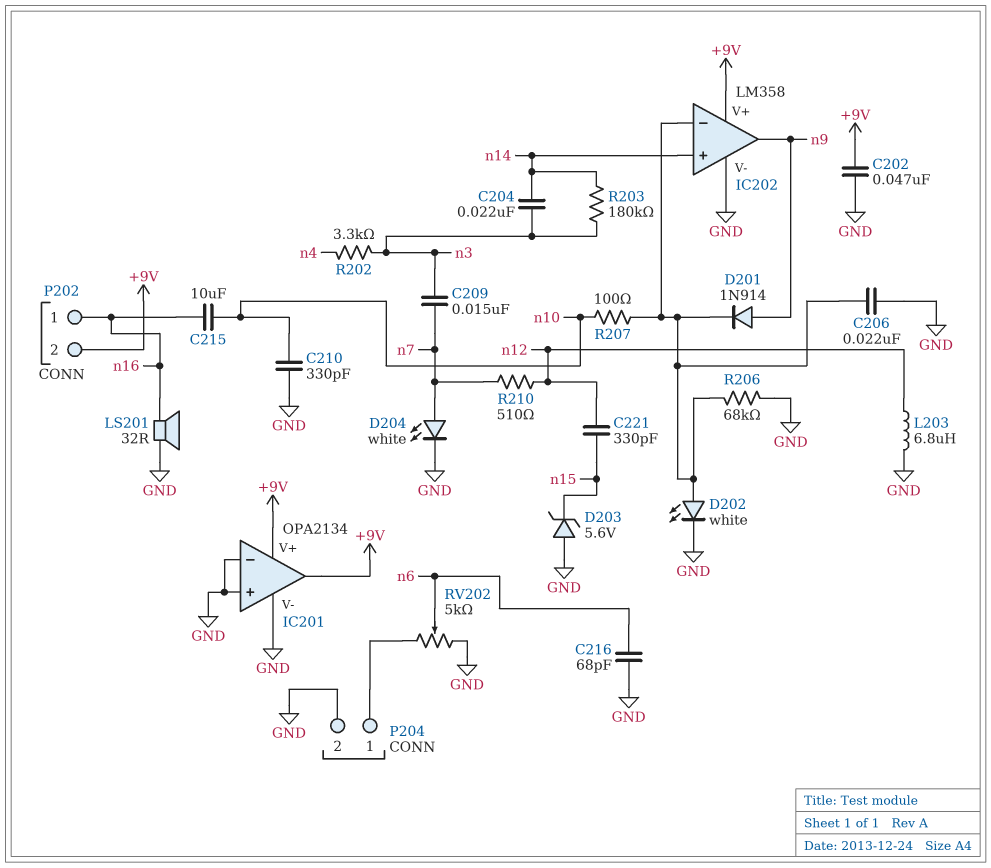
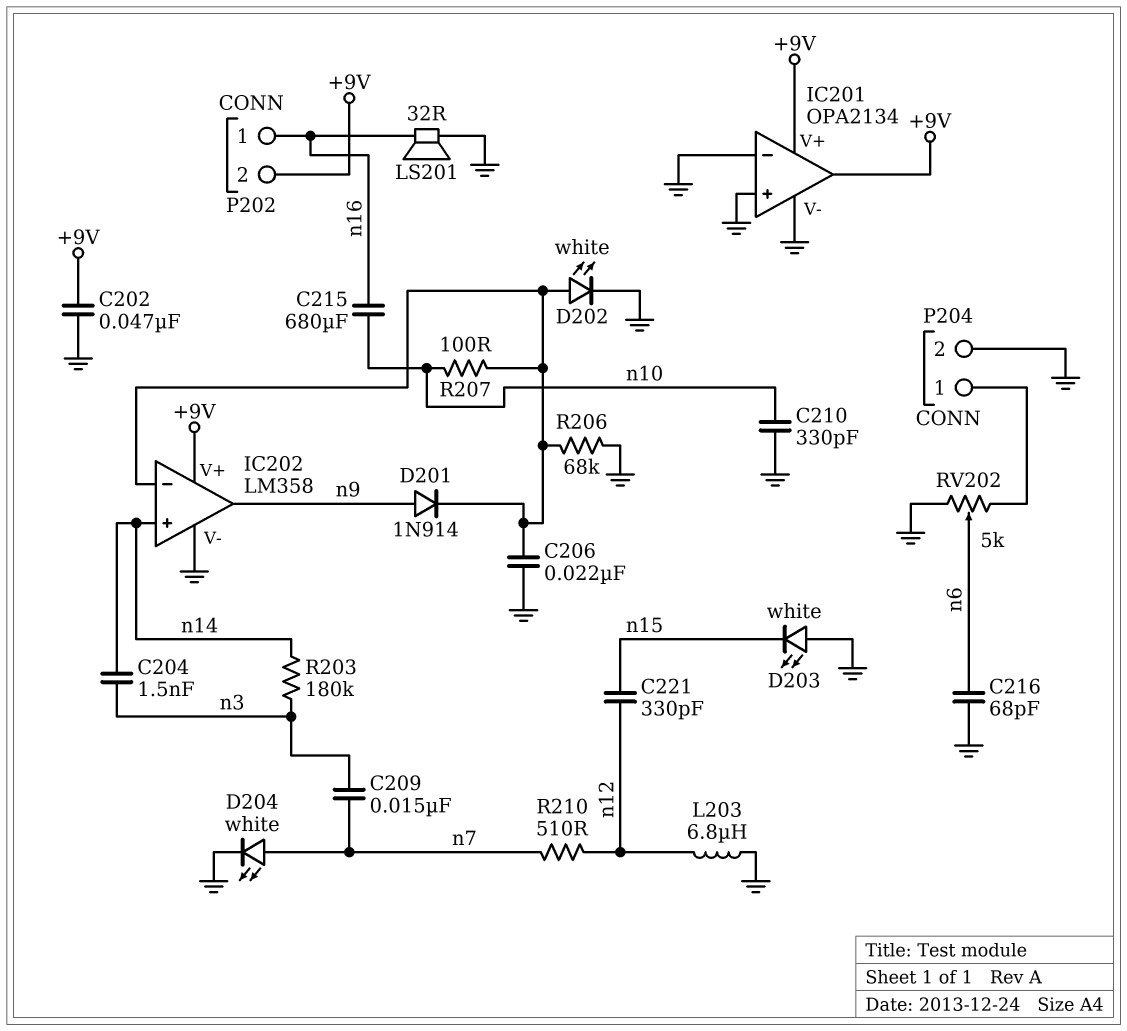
C204: 22nF (n3, n14) -> 1.5nF (n3, n14)
C215: 10uF (n10, n16) -> 680uF (n10, n16)
D203: zener 5.6V (A GND, K n15) -> LED white (A GND, K n15)
R202: 3.3k (n3, n4) -> none

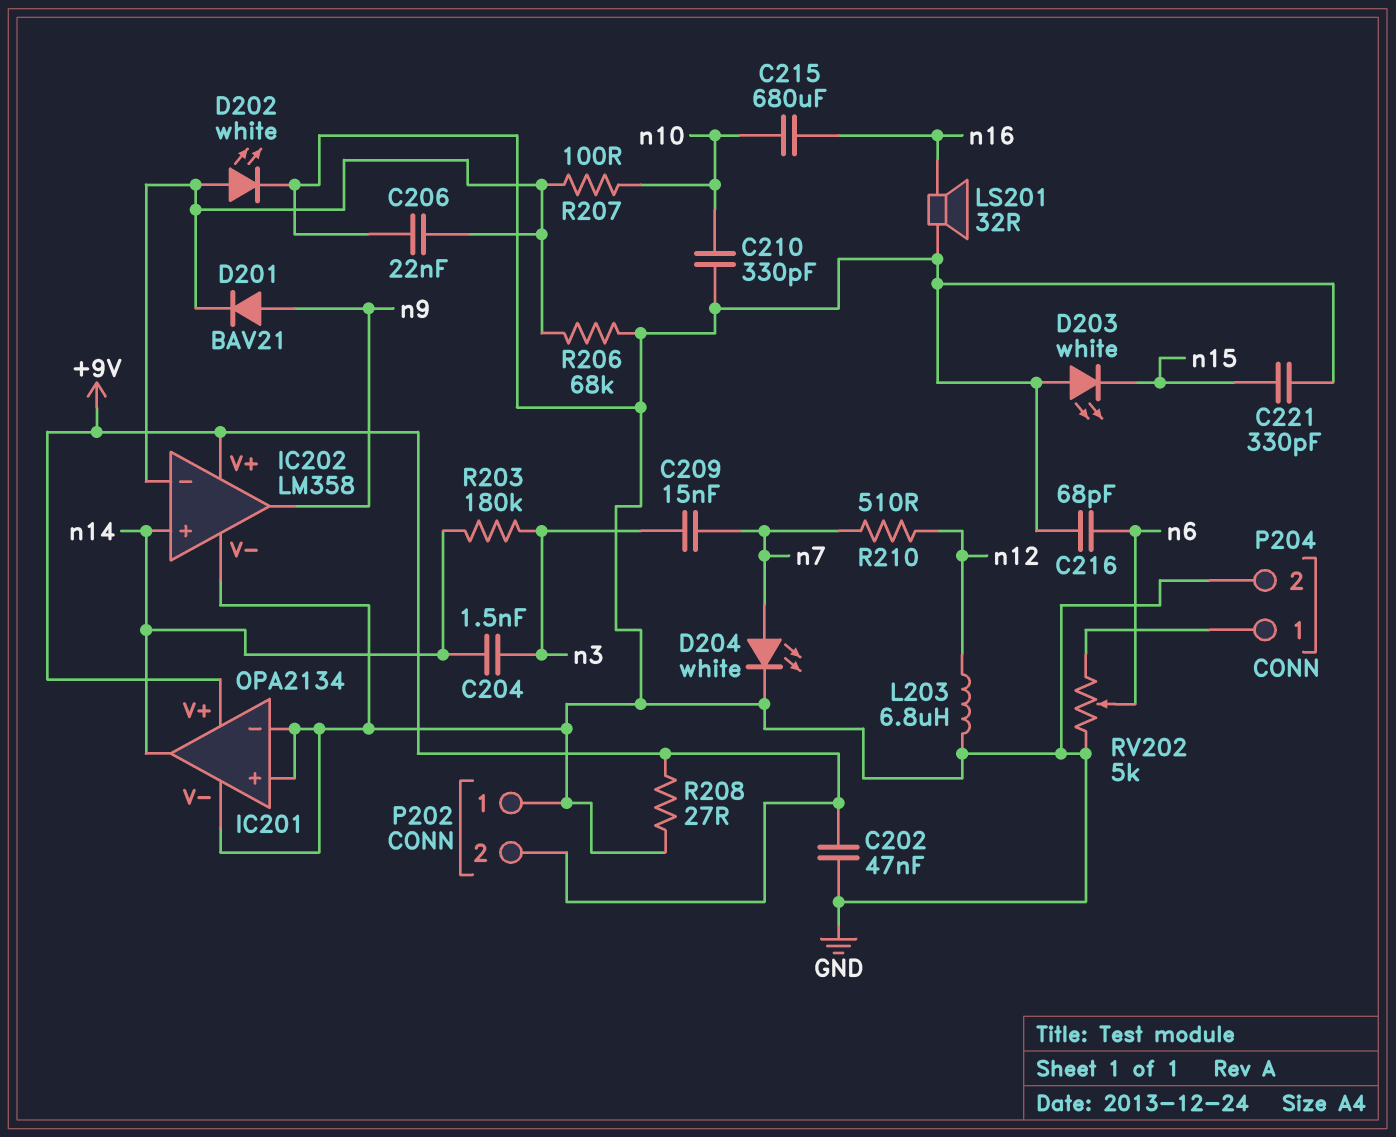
C221: 330pF (n12, n15) -> 330pF (GND, n15)
D201: diode 1N914 (A n9, K IC202/in-) -> diode BAV21 (A n9, K IC202/in-)
IC201 pin out: +9V -> n14
P202 pin 1: n16 -> GND
R208: none -> 27 (+9V, GND)

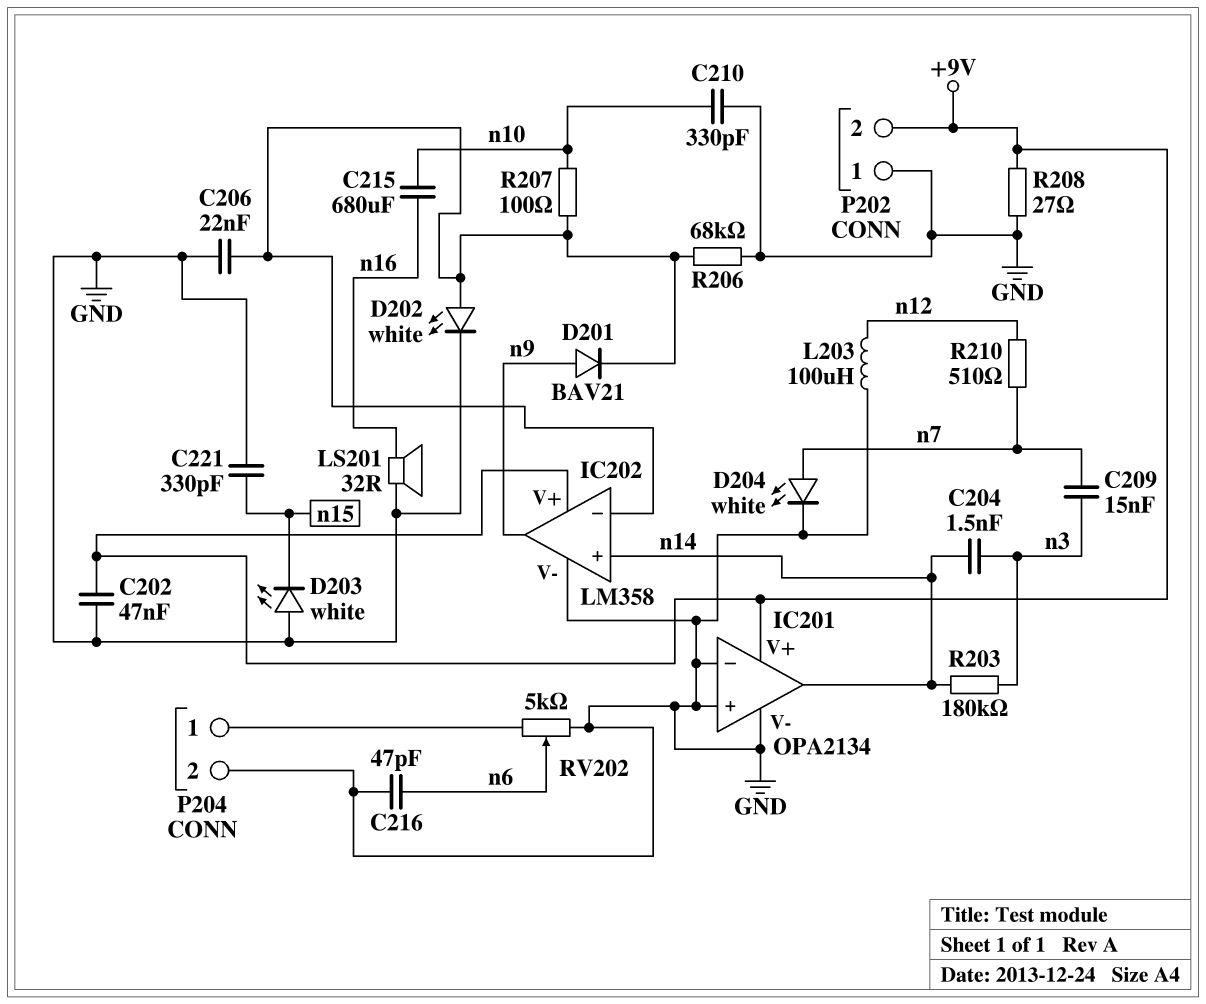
C216: 68pF (GND, n6) -> 47pF (GND, n6)
L203: 6.8uH (GND, n12) -> 100uH (GND, n12)

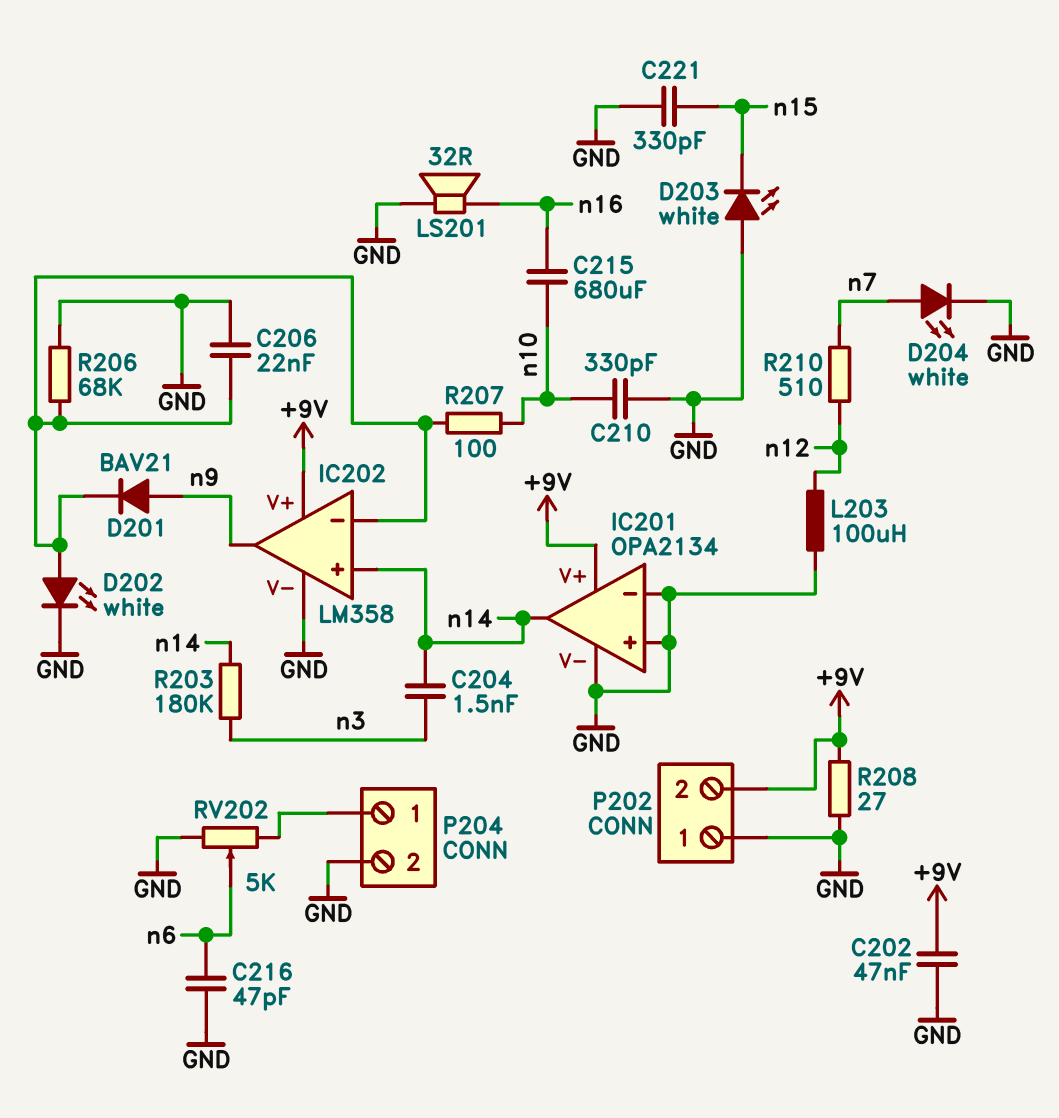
C209: 15nF (n3, n7) -> none

